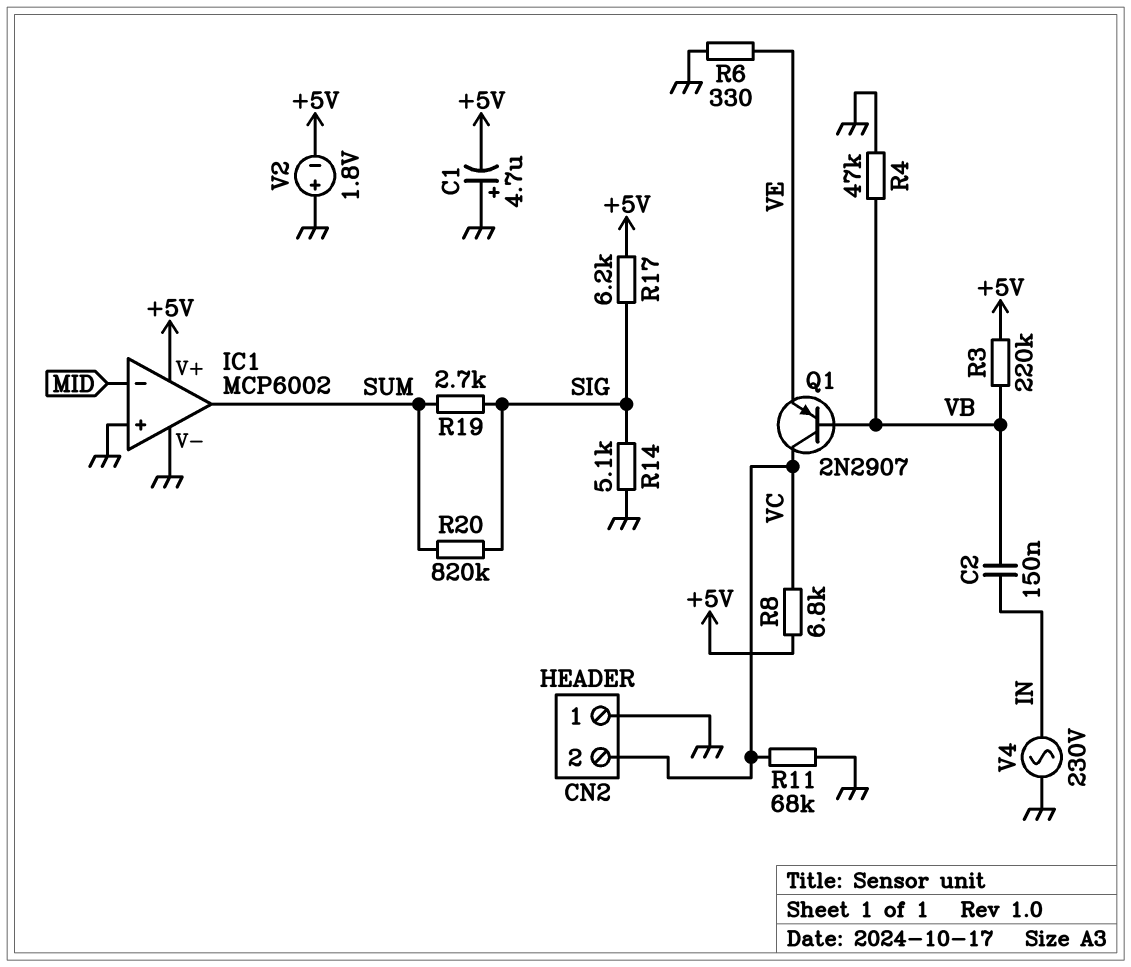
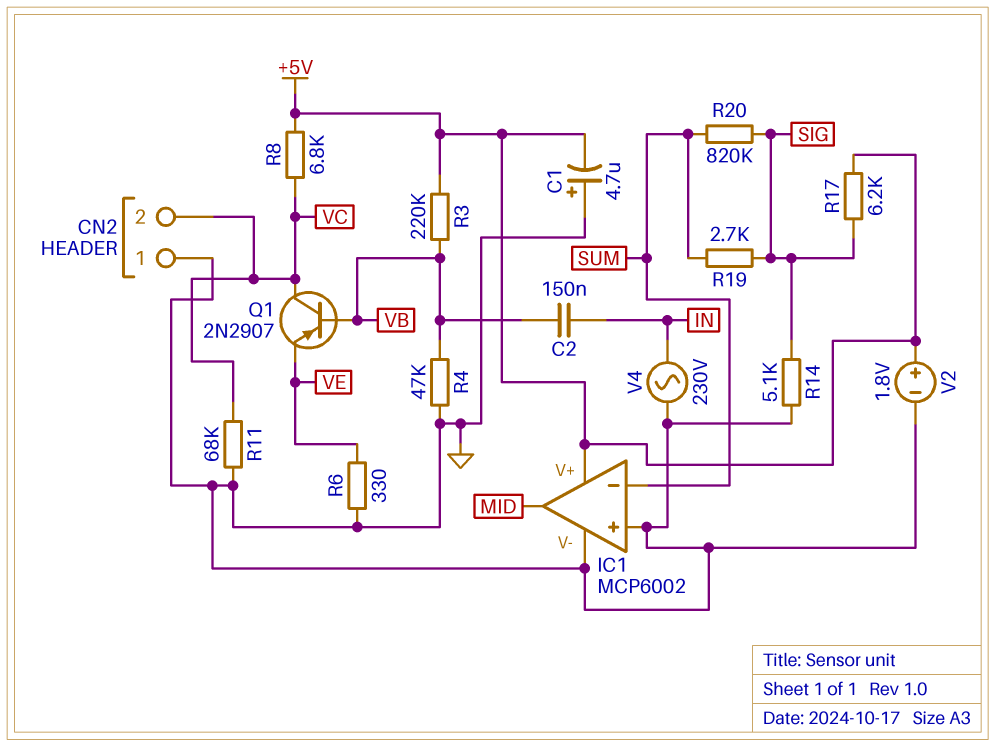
IC1 pin in-: MID -> SUM
IC1 pin out: SUM -> MID
V2: 1.8V (plus GND, minus +5V) -> 1.8V (plus +5V, minus GND)

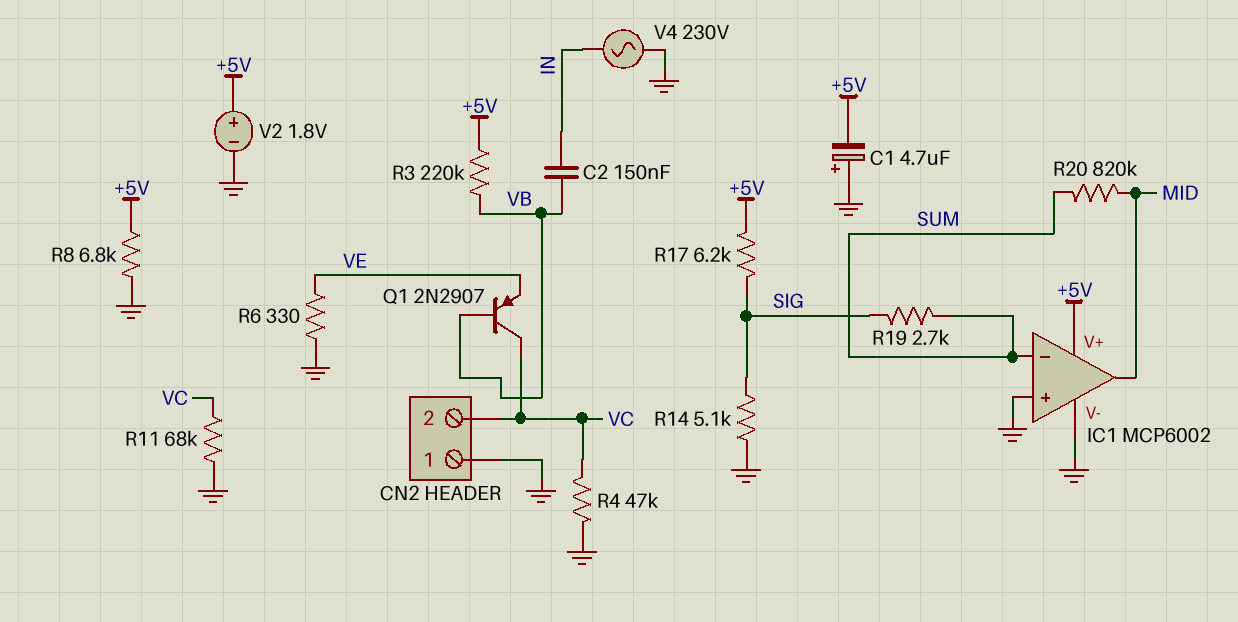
R4: 47k (GND, VB) -> 47k (GND, VC)
R8: 6.8k (+5V, VC) -> 6.8k (+5V, GND)
R20: 820k (SIG, SUM) -> 820k (MID, SUM)

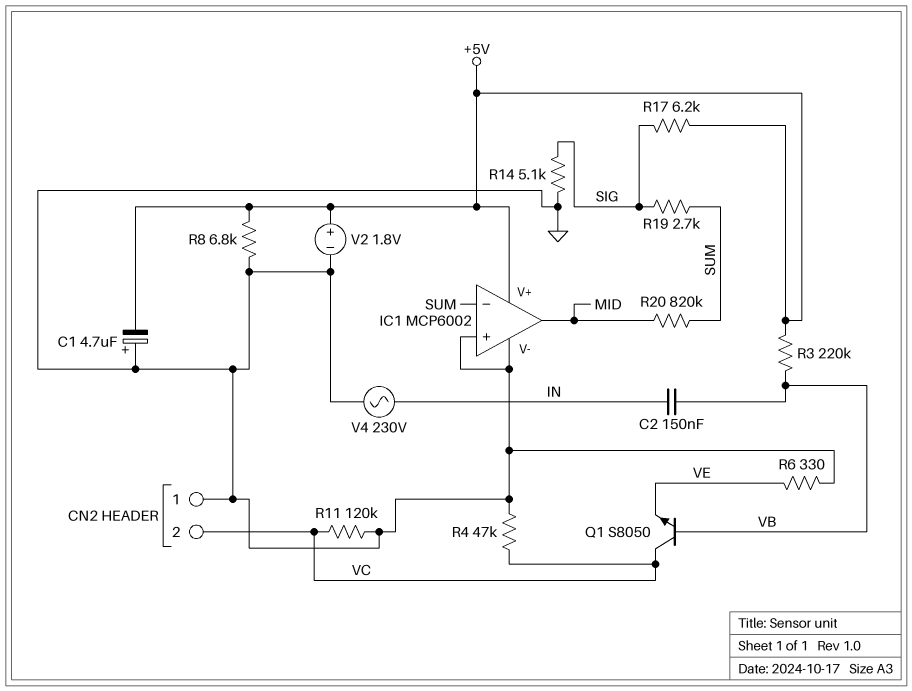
Q1: PNP 2N2907 (B VB, C VC, E VE) -> NPN S8050 (B VB, C VC, E VE)
R11: 68k (GND, VC) -> 120k (GND, VC)

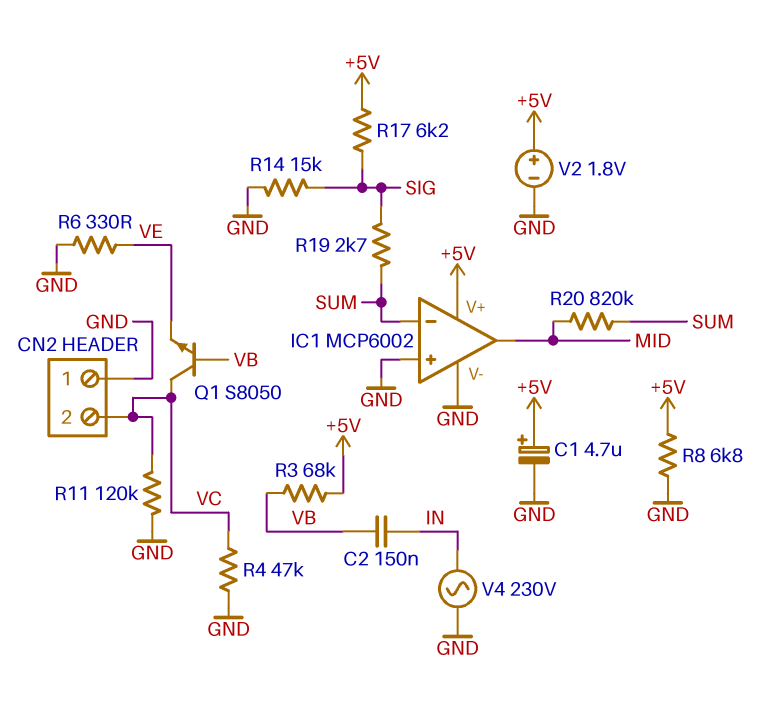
C1: 4.7uF (plus GND, minus +5V) -> 4.7uF (plus +5V, minus GND)
R3: 220k (+5V, VB) -> 68k (+5V, VB)
R14: 5.1k (GND, SIG) -> 15k (GND, SIG)

